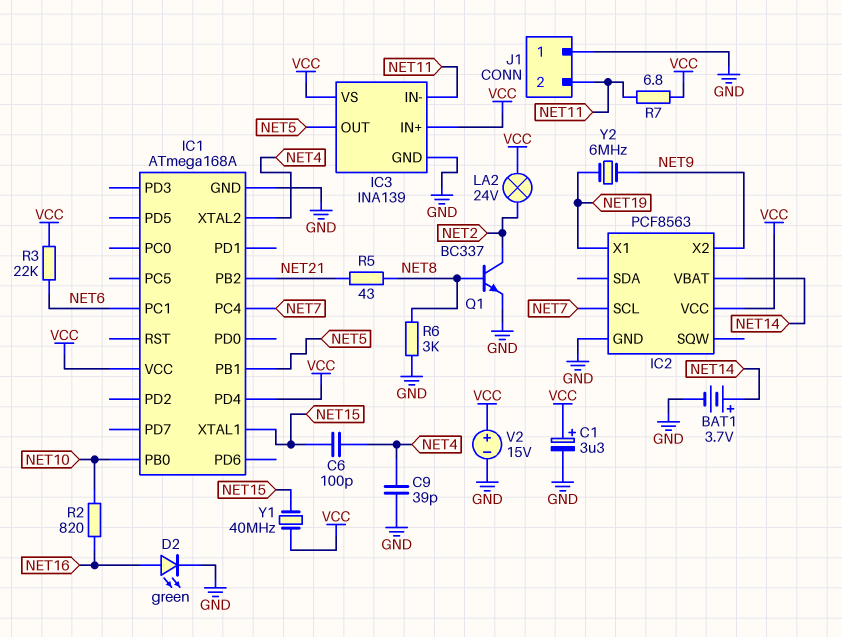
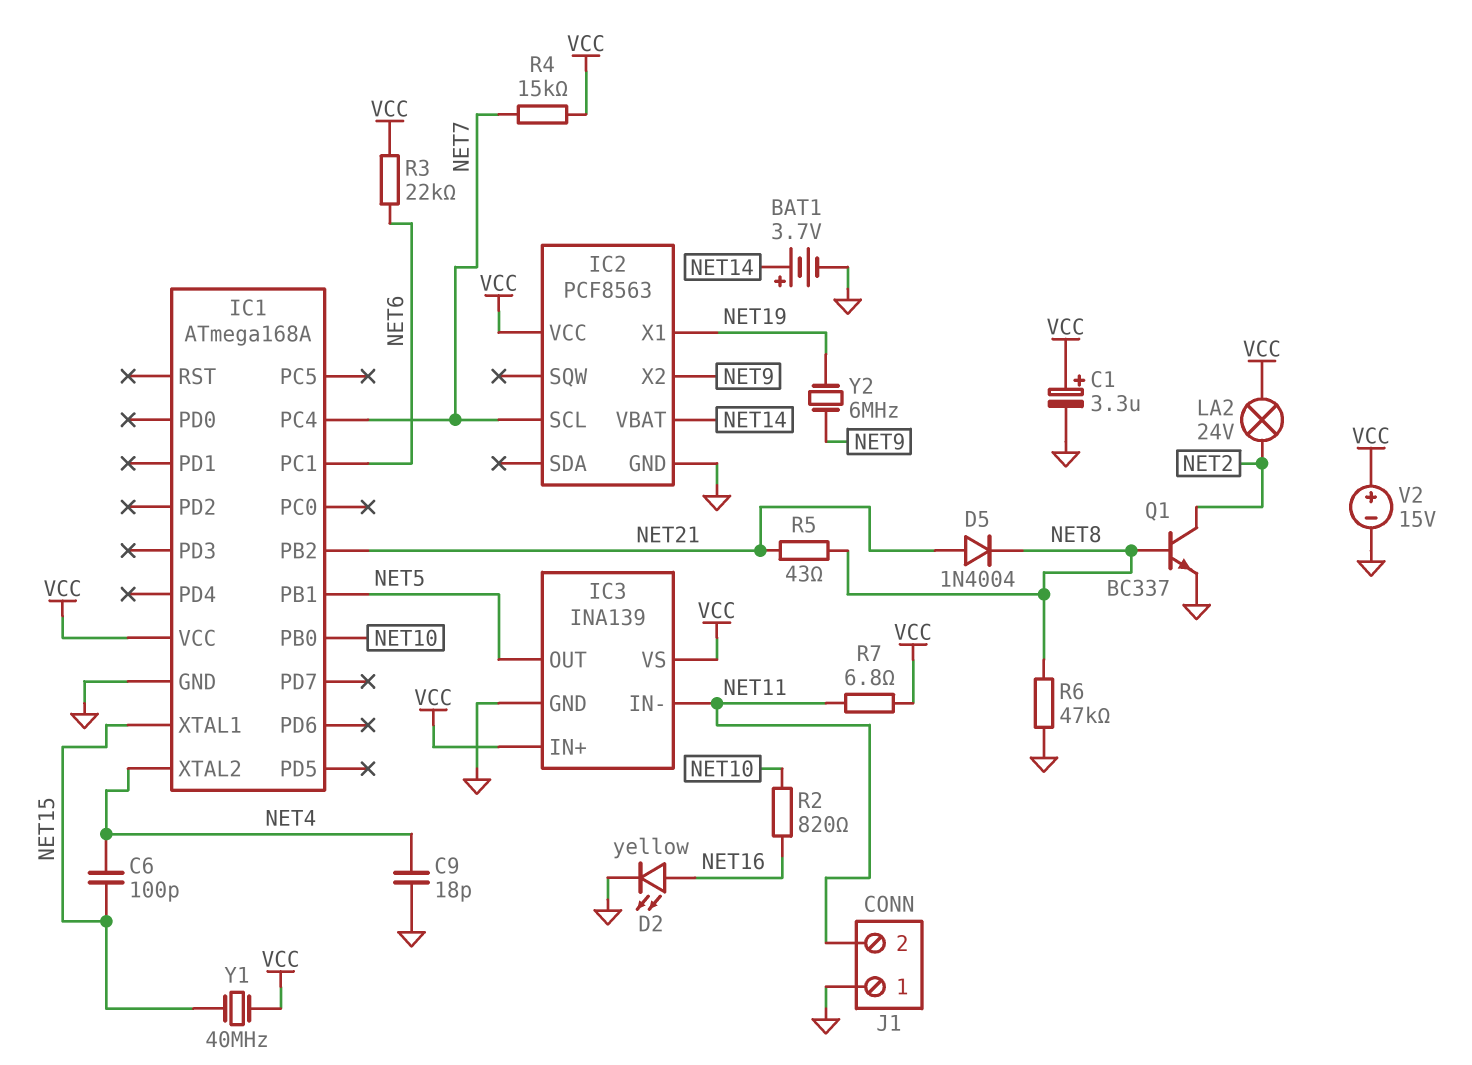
C9: 39pF (GND, NET4) -> 18pF (GND, NET4)
D2: LED green (A NET16, K GND) -> LED yellow (A NET16, K GND)
D5: none -> diode 1N4004 (A NET21, K NET8)
IC1 pin PD4: VCC -> none
R4: none -> 15k (NET7, VCC)
R6: 3k (GND, NET8) -> 47k (GND, NET8)

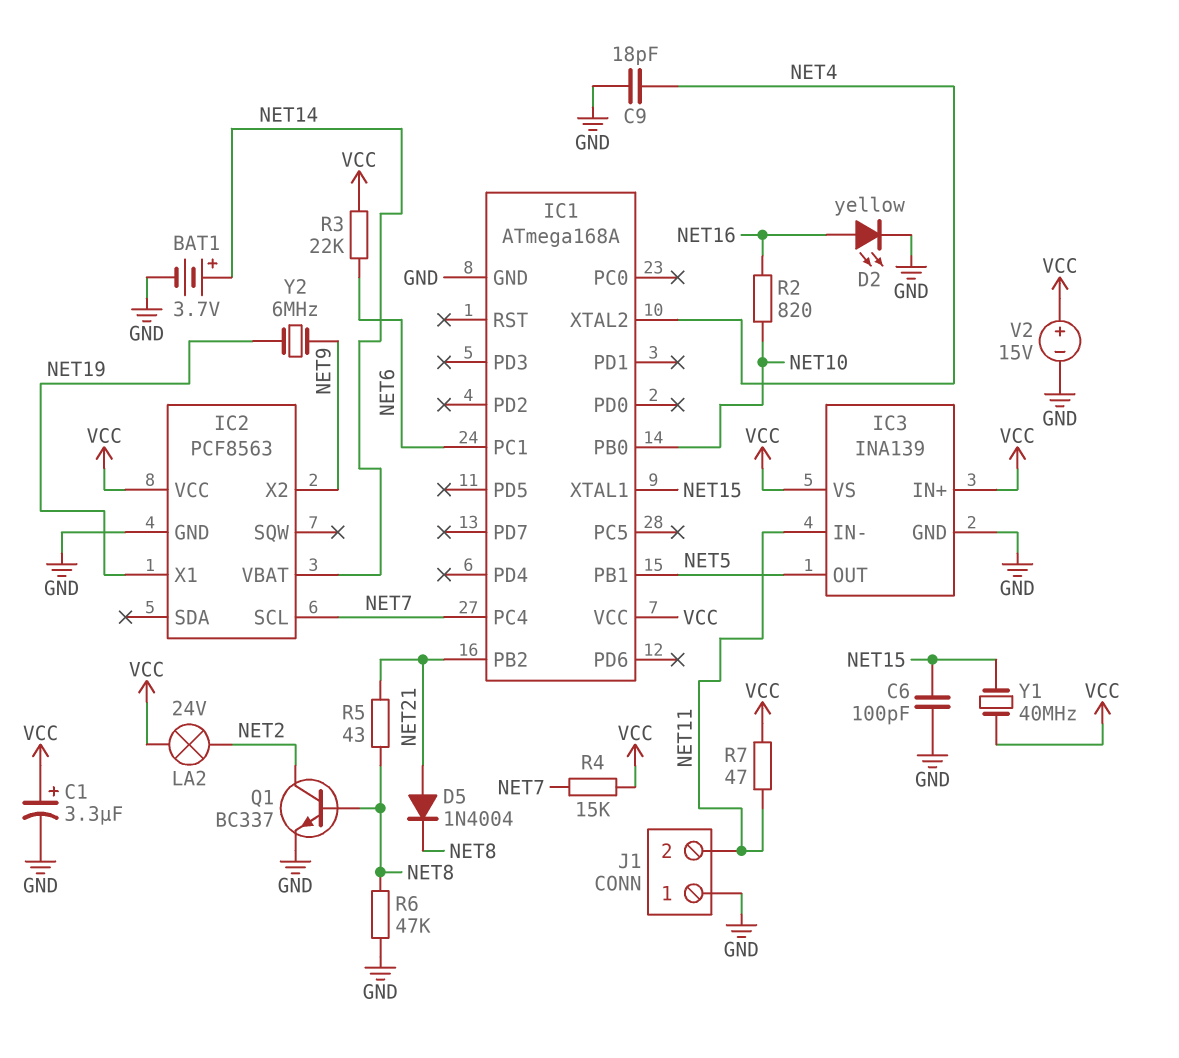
C6: 100pF (NET4, NET15) -> 100pF (GND, NET15)
R7: 6.8 (NET11, VCC) -> 47 (NET11, VCC)

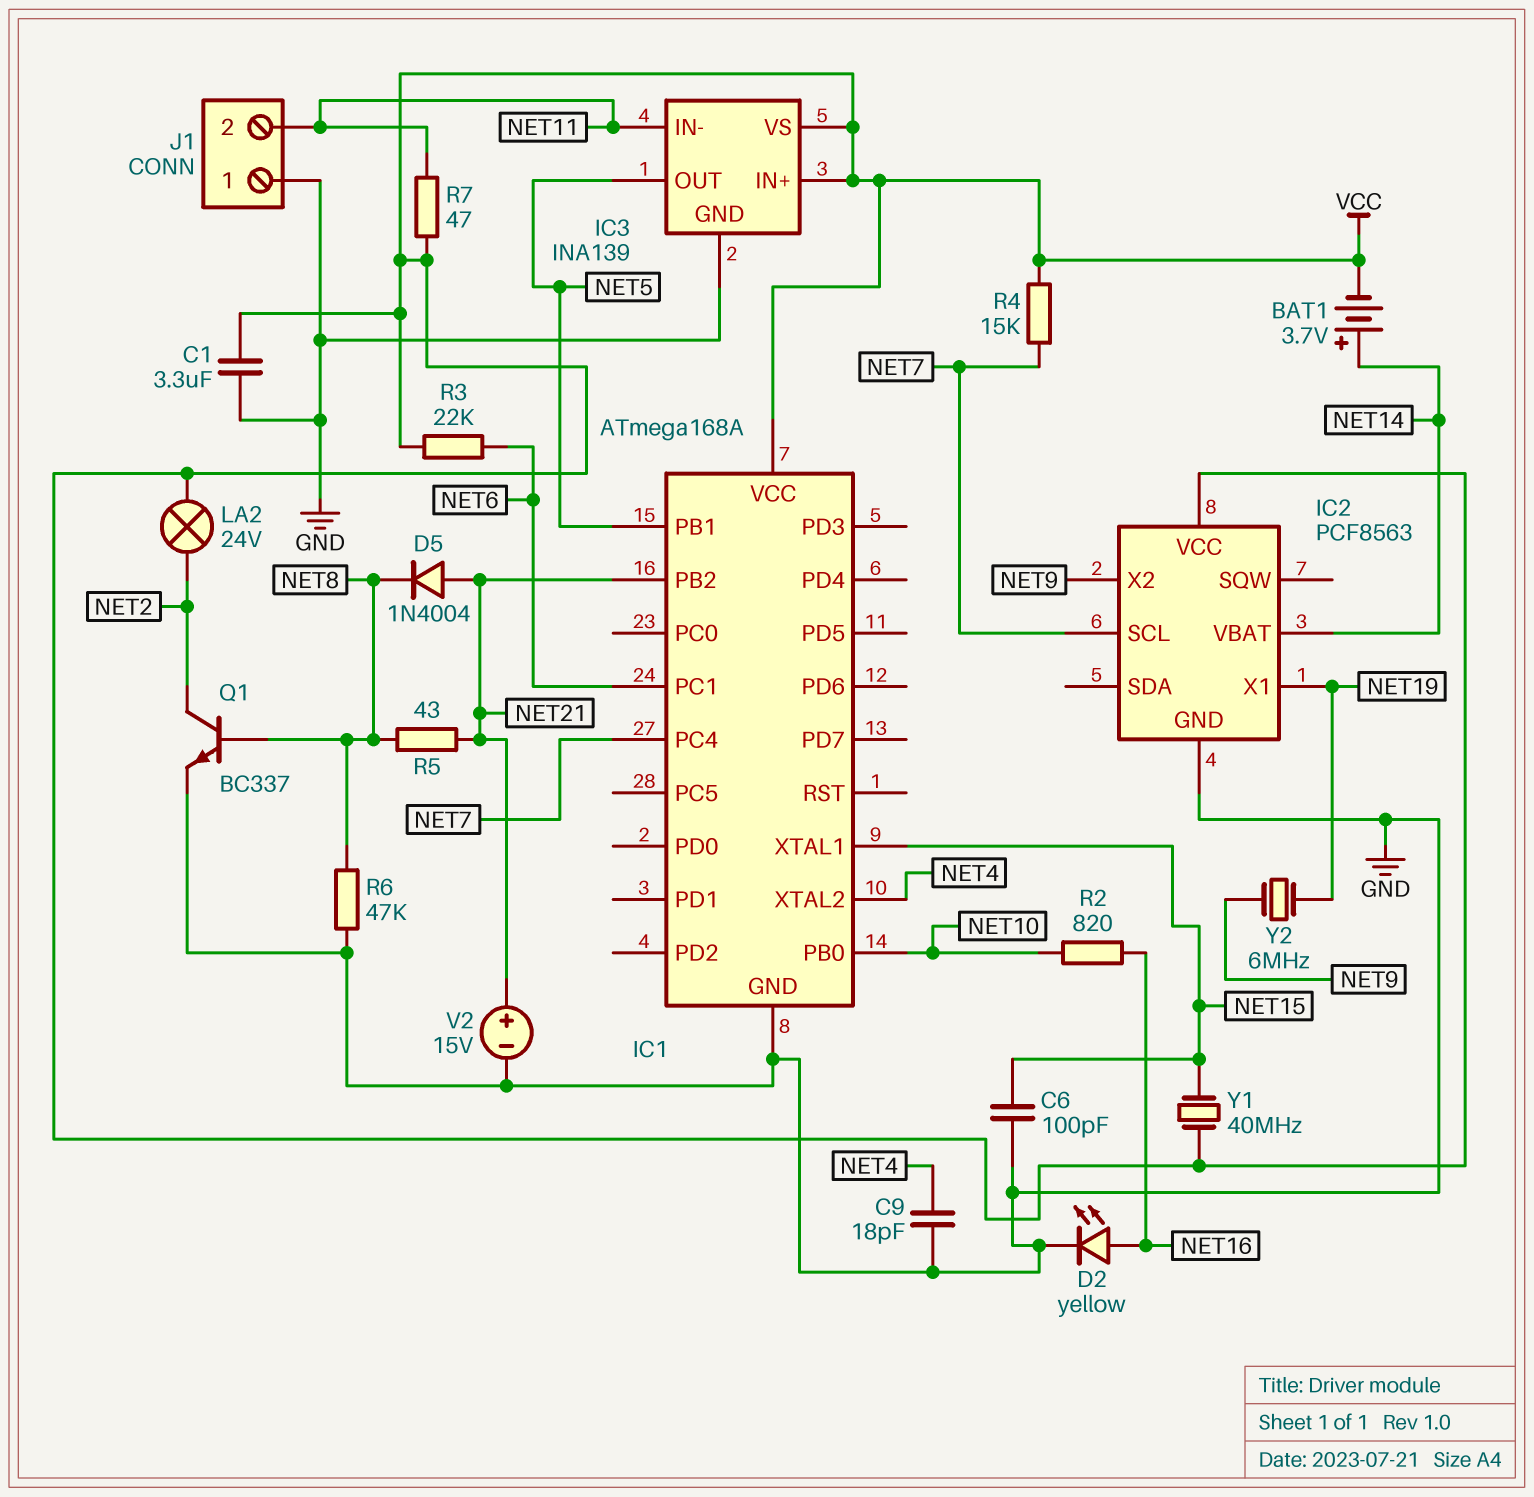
BAT1: 3.7V (plus NET14, minus GND) -> 3.7V (plus NET14, minus VCC)
C1: 3.3uF (plus VCC, minus GND) -> 3.3uF (GND, VCC)
V2: 15V (plus VCC, minus GND) -> 15V (plus NET21, minus GND)

